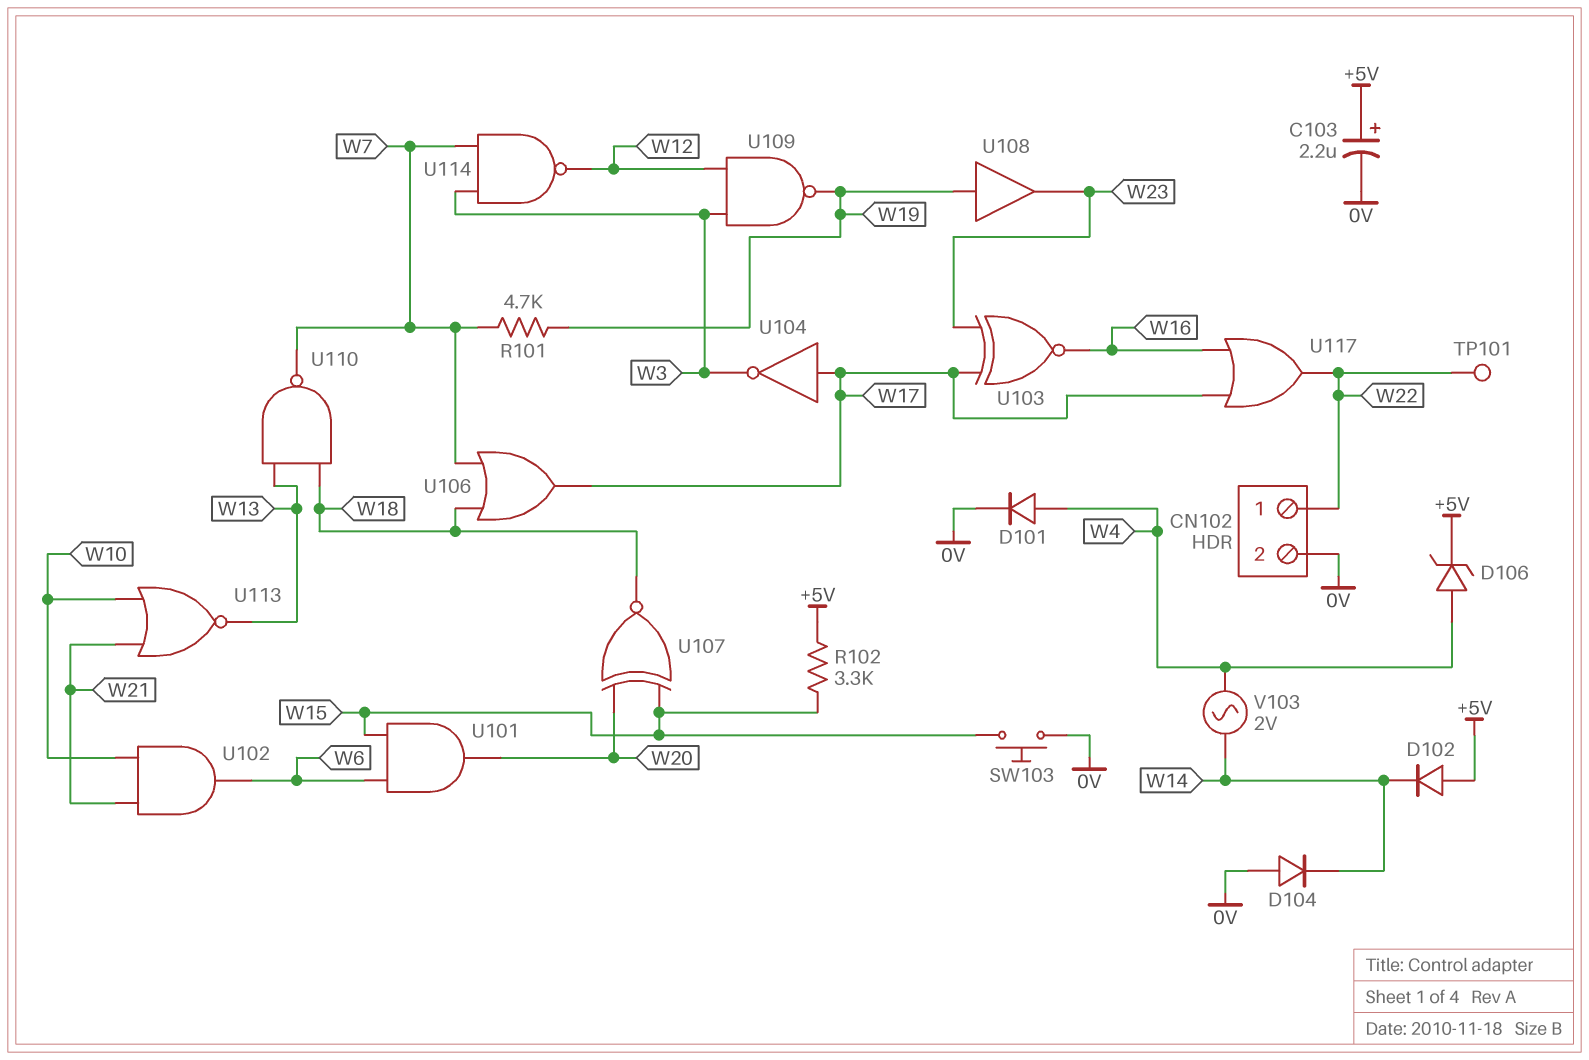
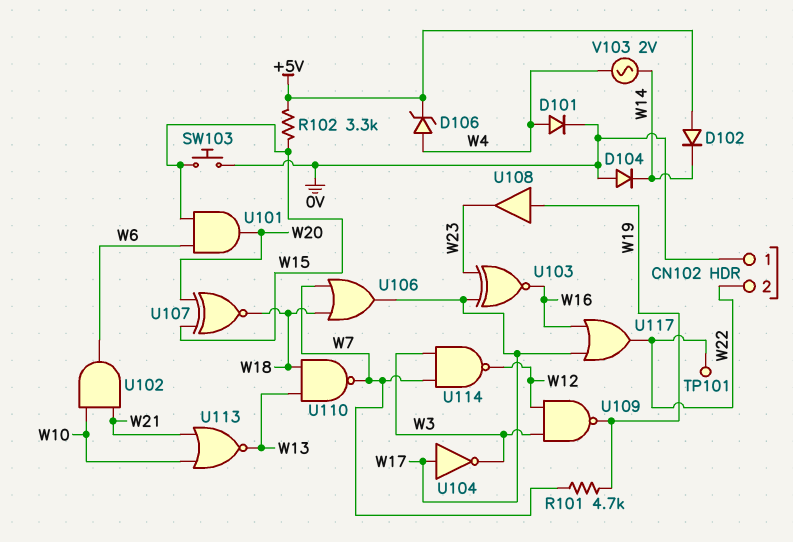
C103: 2.2uF (plus +5V, minus 0V) -> none
CN102 pin 1: W22 -> 0V
CN102 pin 2: 0V -> W22

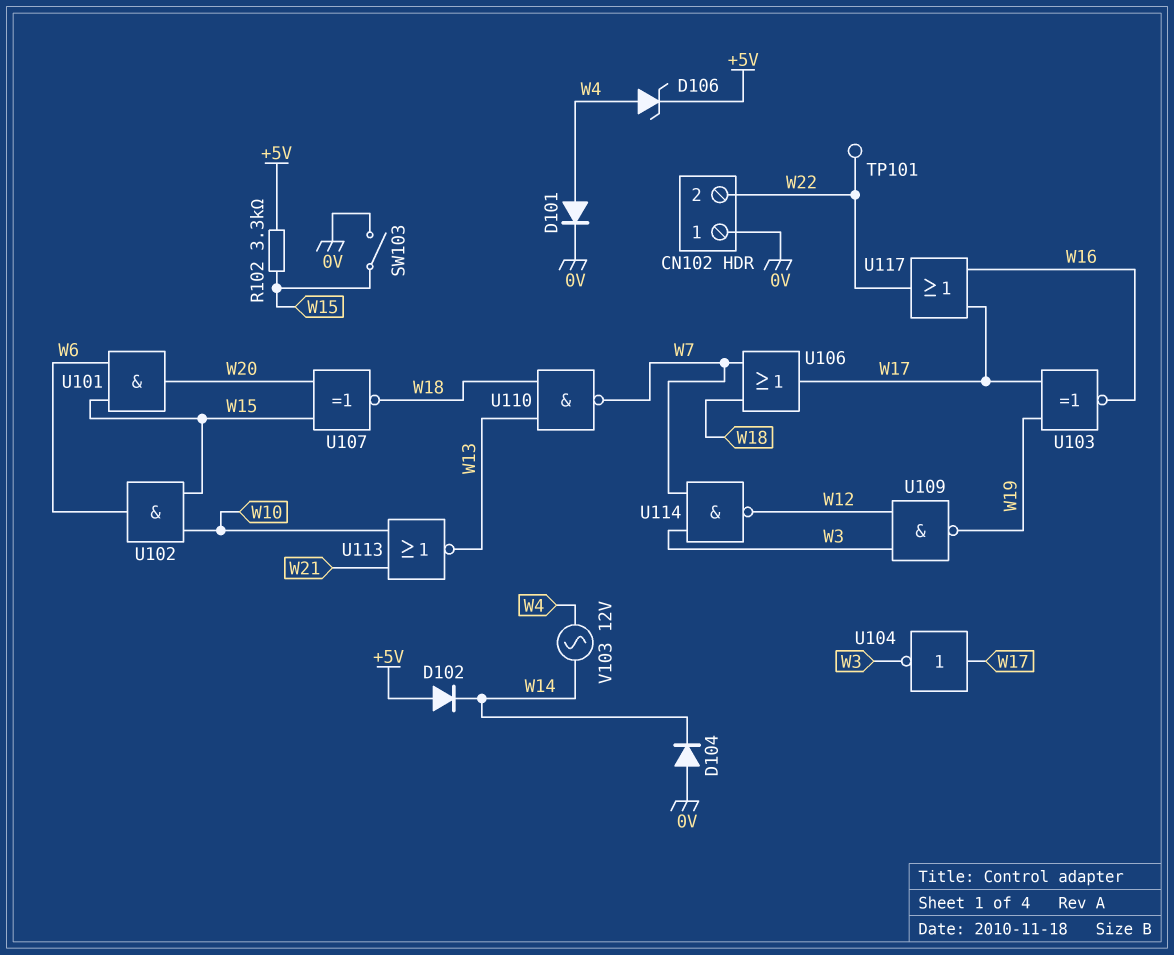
R101: 4.7k (W7, W19) -> none
SW103: button (0V, W15) -> switch (0V, W15)
U102: AND (in W10, in W21, out W6) -> AND (in W10, in W15, out W6)
U103: XNOR (in W17, in W23, out W16) -> XNOR (in W17, in W19, out W16)
U108: buffer (in W19, out W23) -> none
V103: AC 2V (W4, W14) -> AC 12V (W4, W14)

